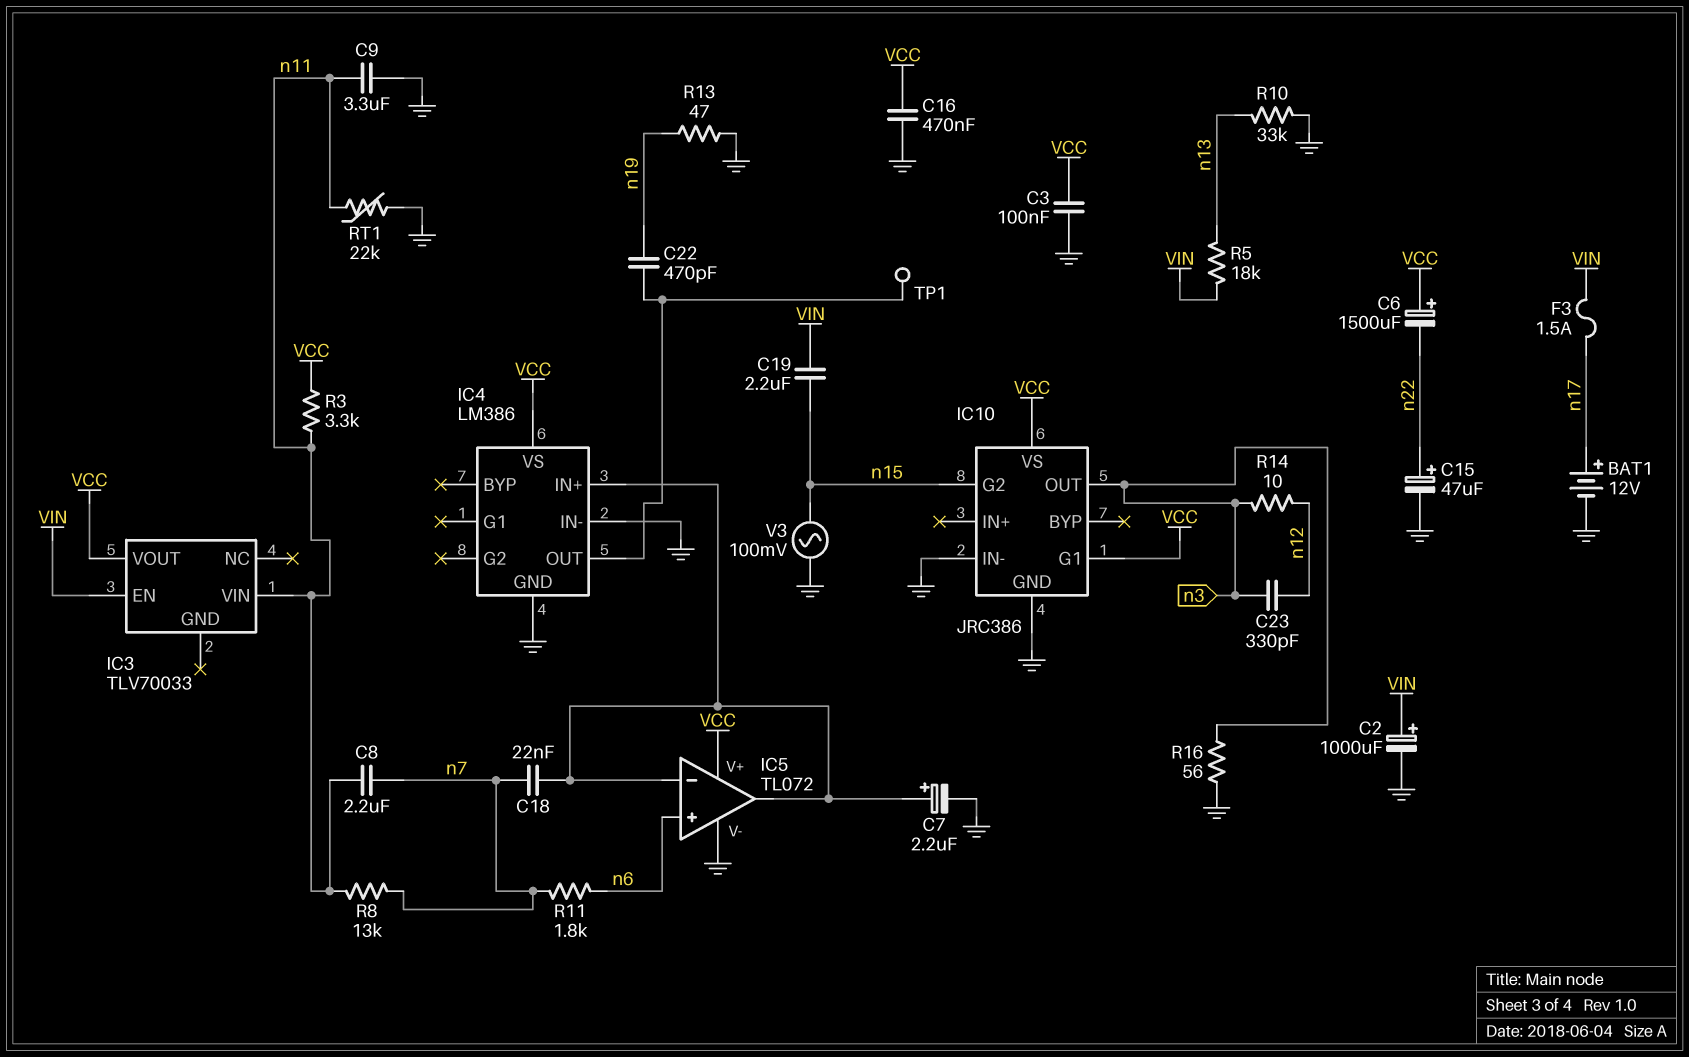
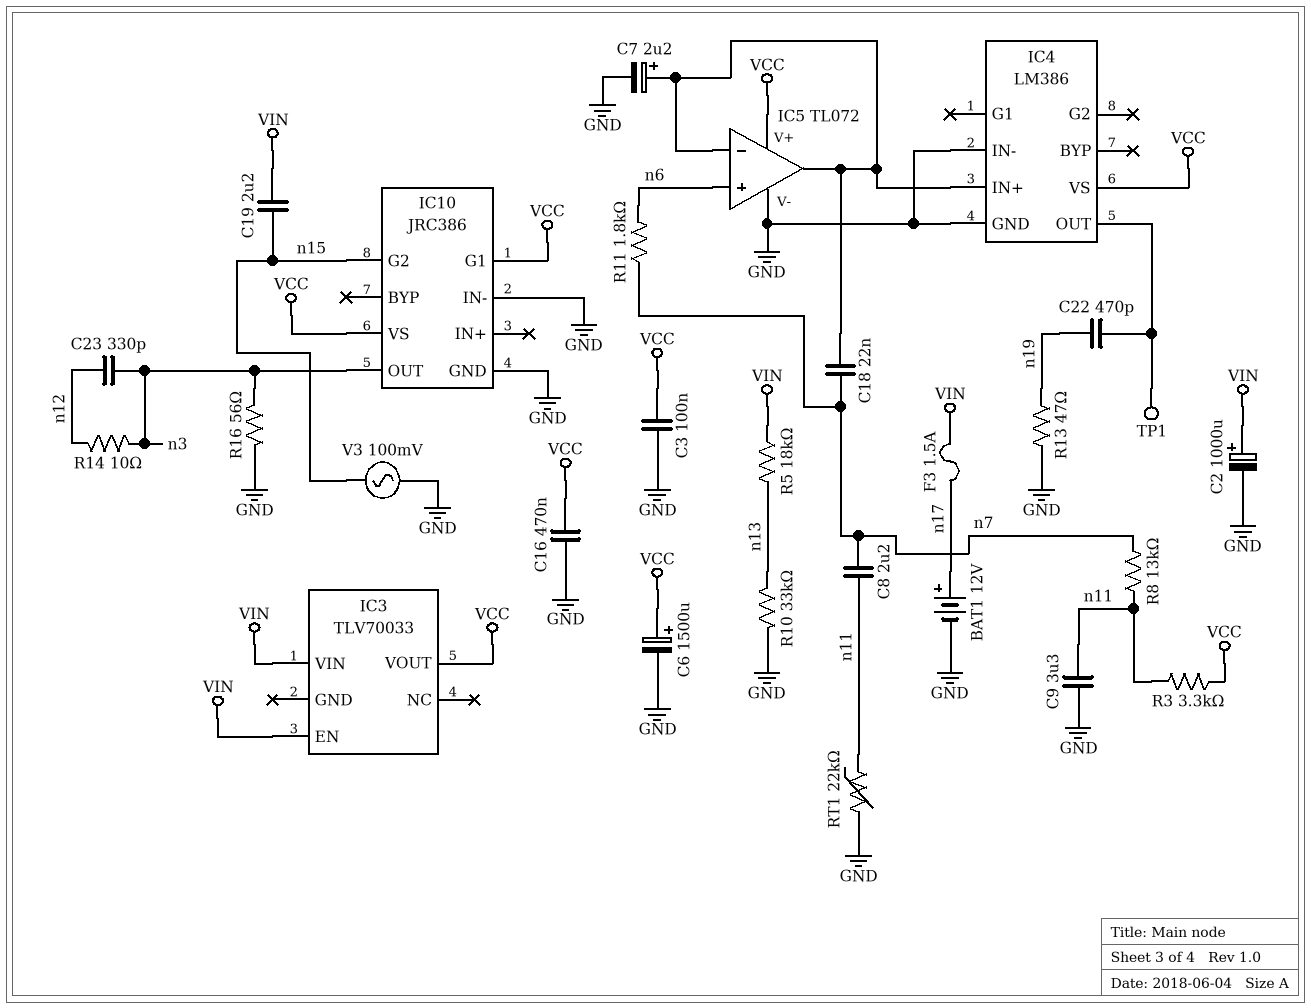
C6: 1500uF (plus VCC, minus n22) -> 1500uF (plus VCC, minus GND)
C15: 47uF (plus n22, minus GND) -> none
IC3 pin VIN: n11 -> VIN

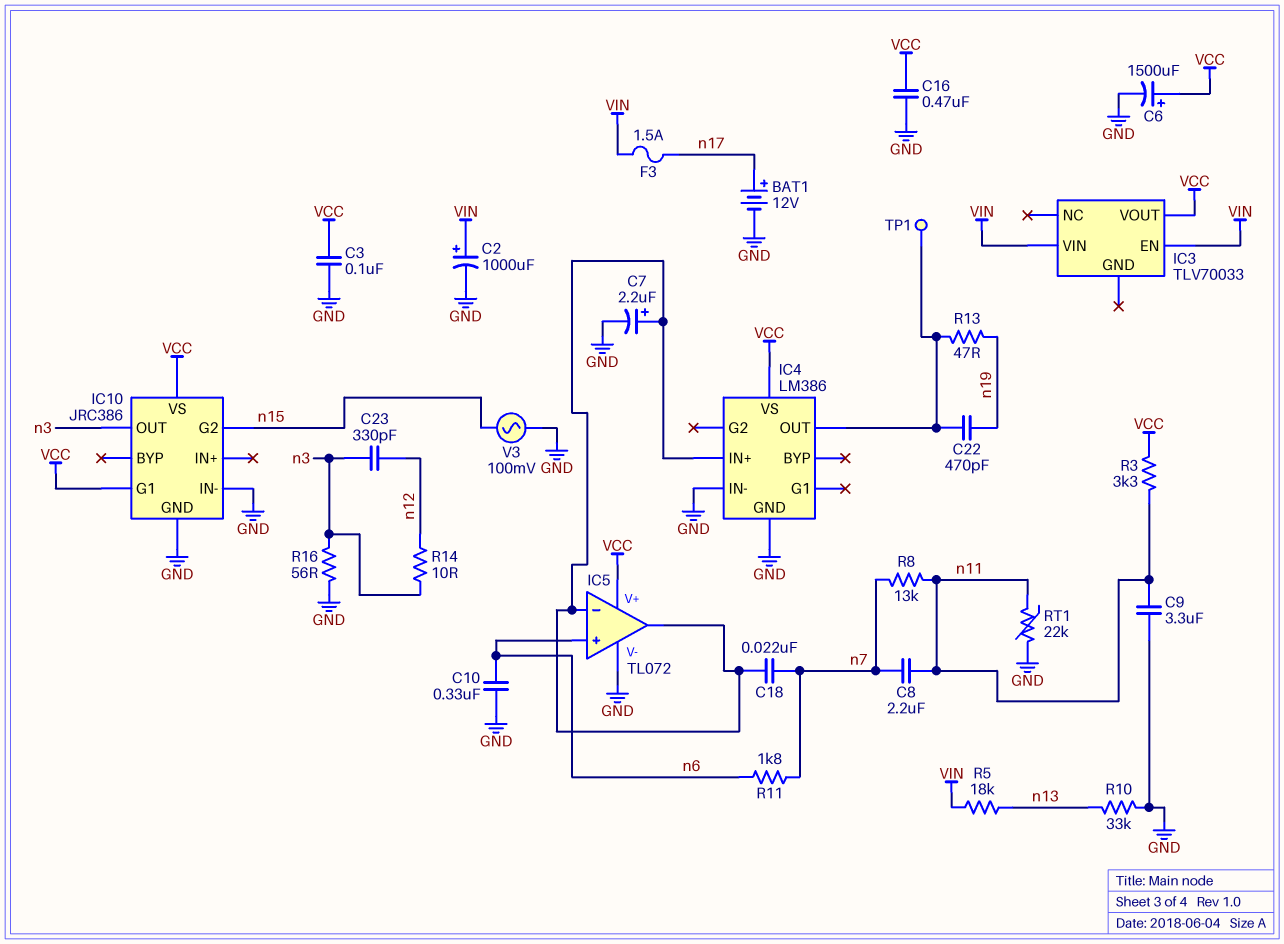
C10: none -> 330nF (GND, n6)
C19: 2.2uF (VIN, n15) -> none
R13: 47 (GND, n19) -> 47 (IC4/OUT, n19)

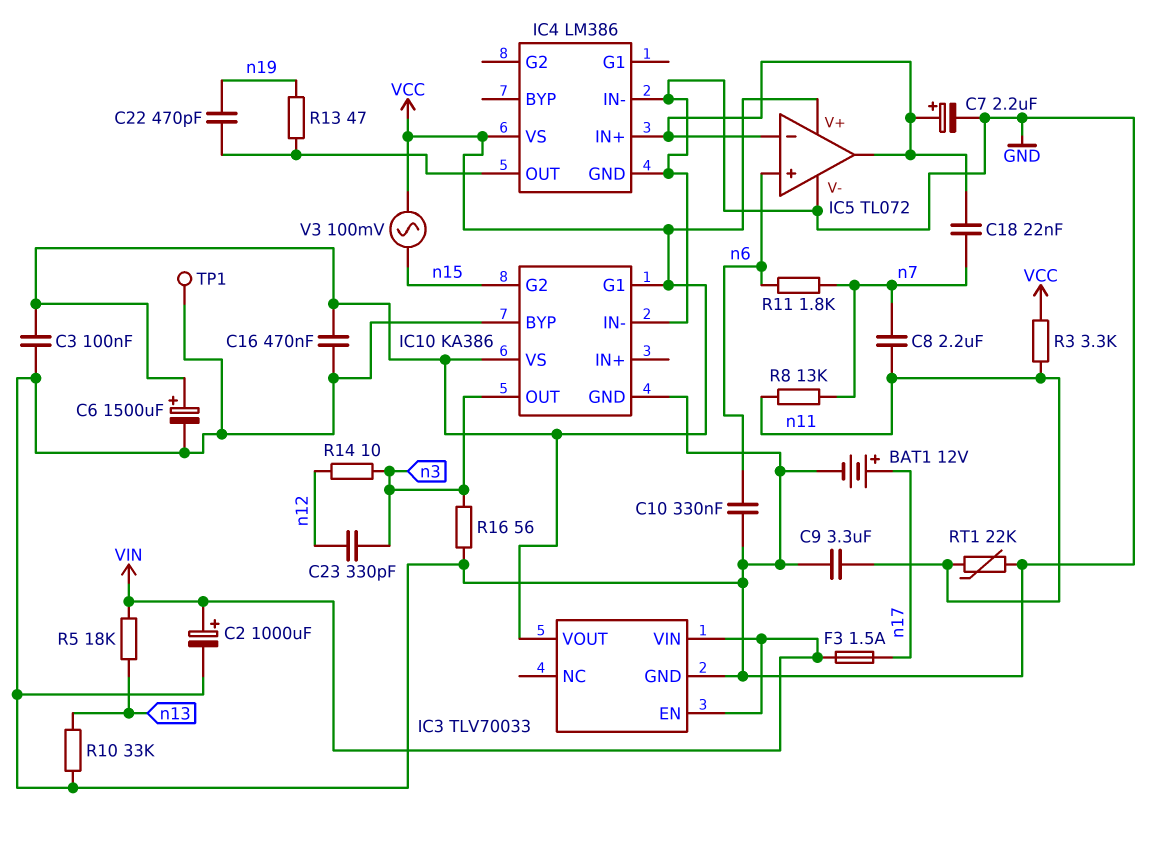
IC3 pin GND: none -> GND
IC10: JRC386 -> KA386
IC10 pin BYP: none -> GND
TP1: test point (IC4/OUT) -> test point (GND)
V3: AC 100mV (GND, n15) -> AC 100mV (VCC, n15)

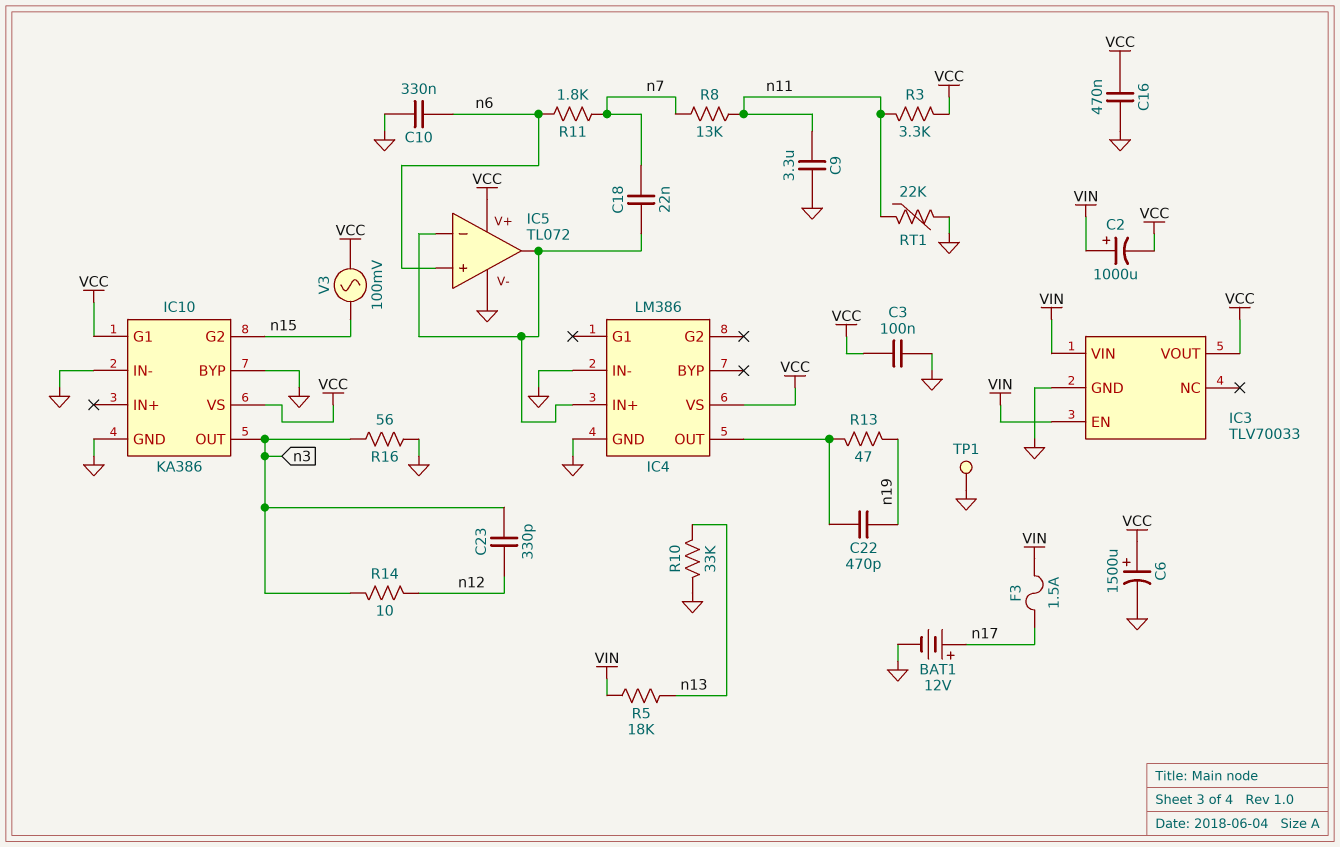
C2: 1000uF (plus VIN, minus GND) -> 1000uF (plus VIN, minus VCC)
C7: 2.2uF (plus IC4/IN+, minus GND) -> none
C8: 2.2uF (n7, n11) -> none

